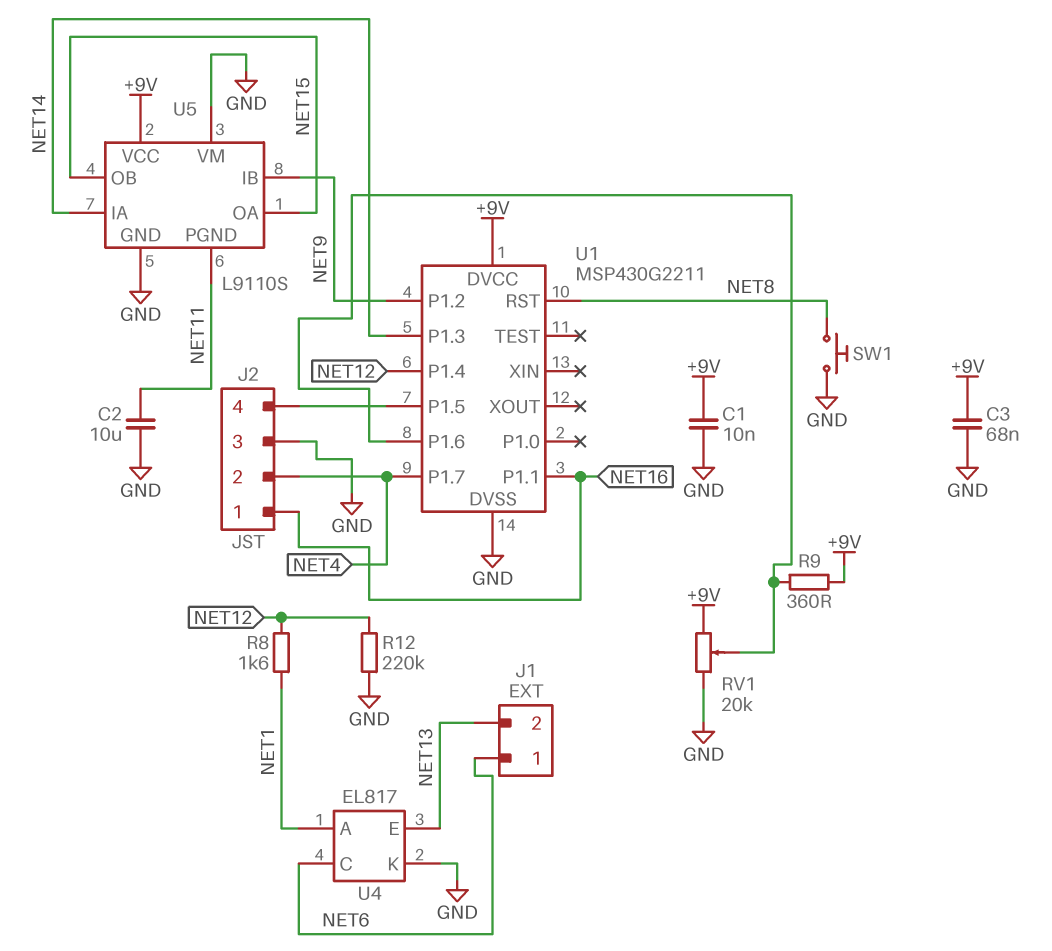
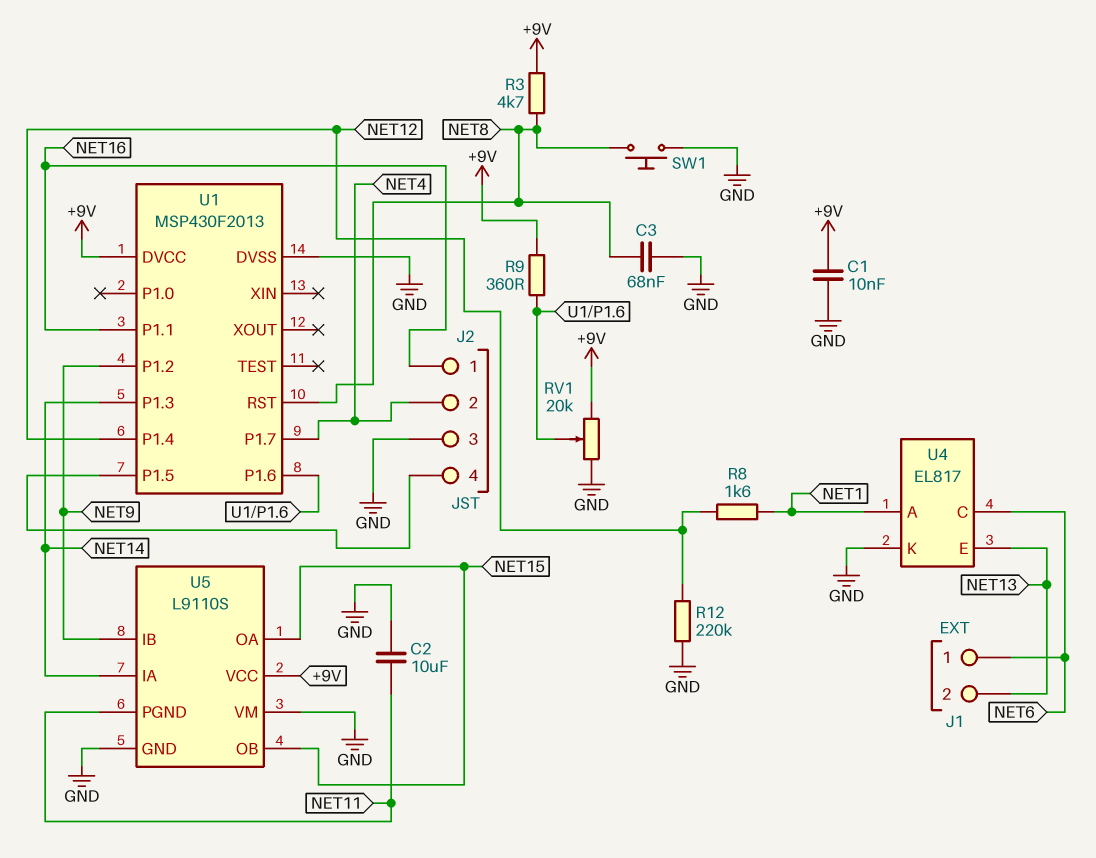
C3: 68nF (+9V, GND) -> 68nF (GND, NET8)
R3: none -> 4.7k (+9V, NET8)
U1: MSP430G2211 -> MSP430F2013

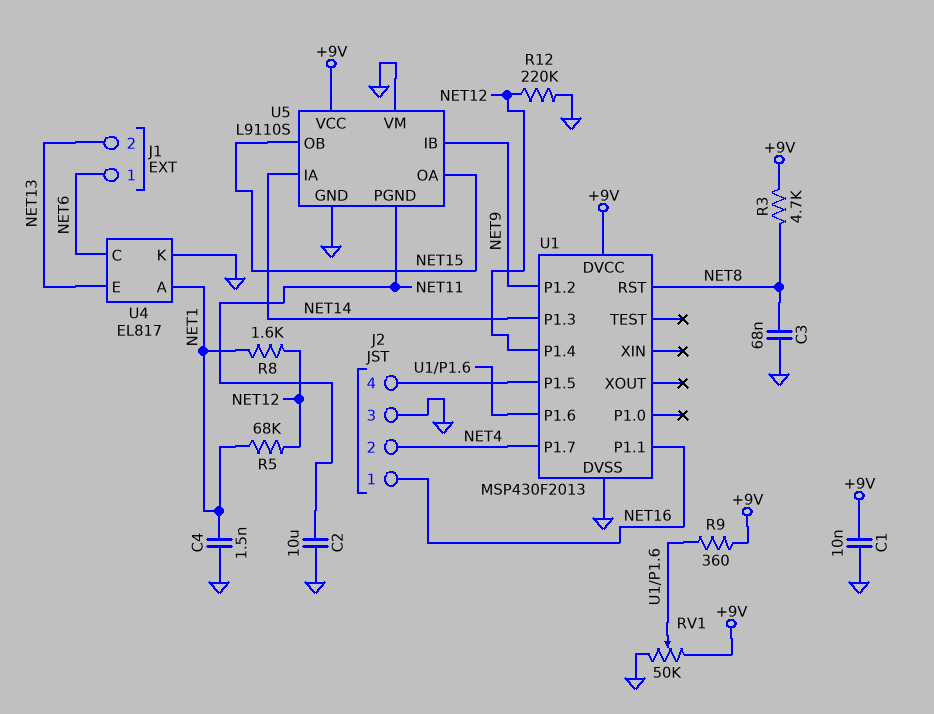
C4: none -> 1.5nF (GND, NET1)
R5: none -> 68k (NET1, NET12)
RV1: 20k (+9V, GND, wiper U1/P1.6) -> 50k (+9V, GND, wiper U1/P1.6)
SW1: button (GND, NET8) -> none

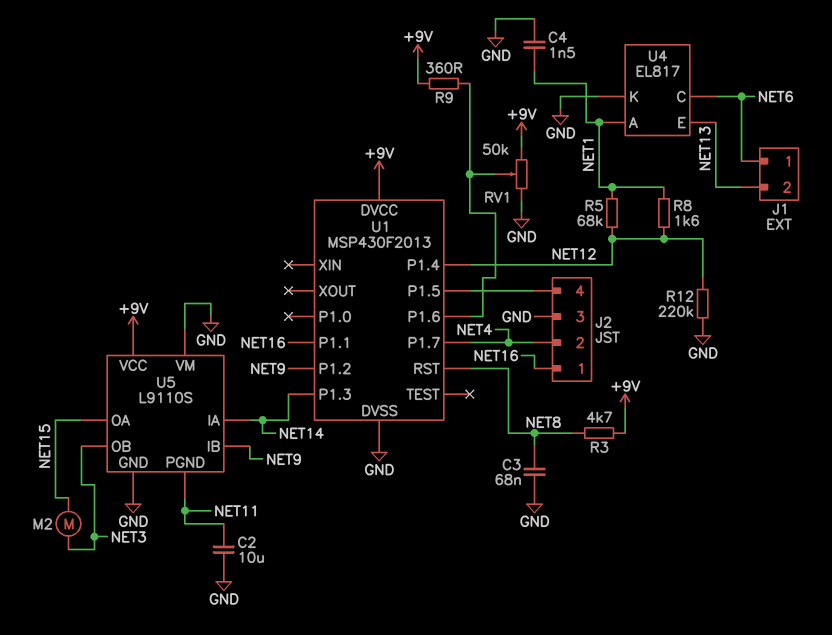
C1: 10nF (+9V, GND) -> none
M2: none -> motor (NET3, NET15)
U5 pin OB: NET15 -> NET3

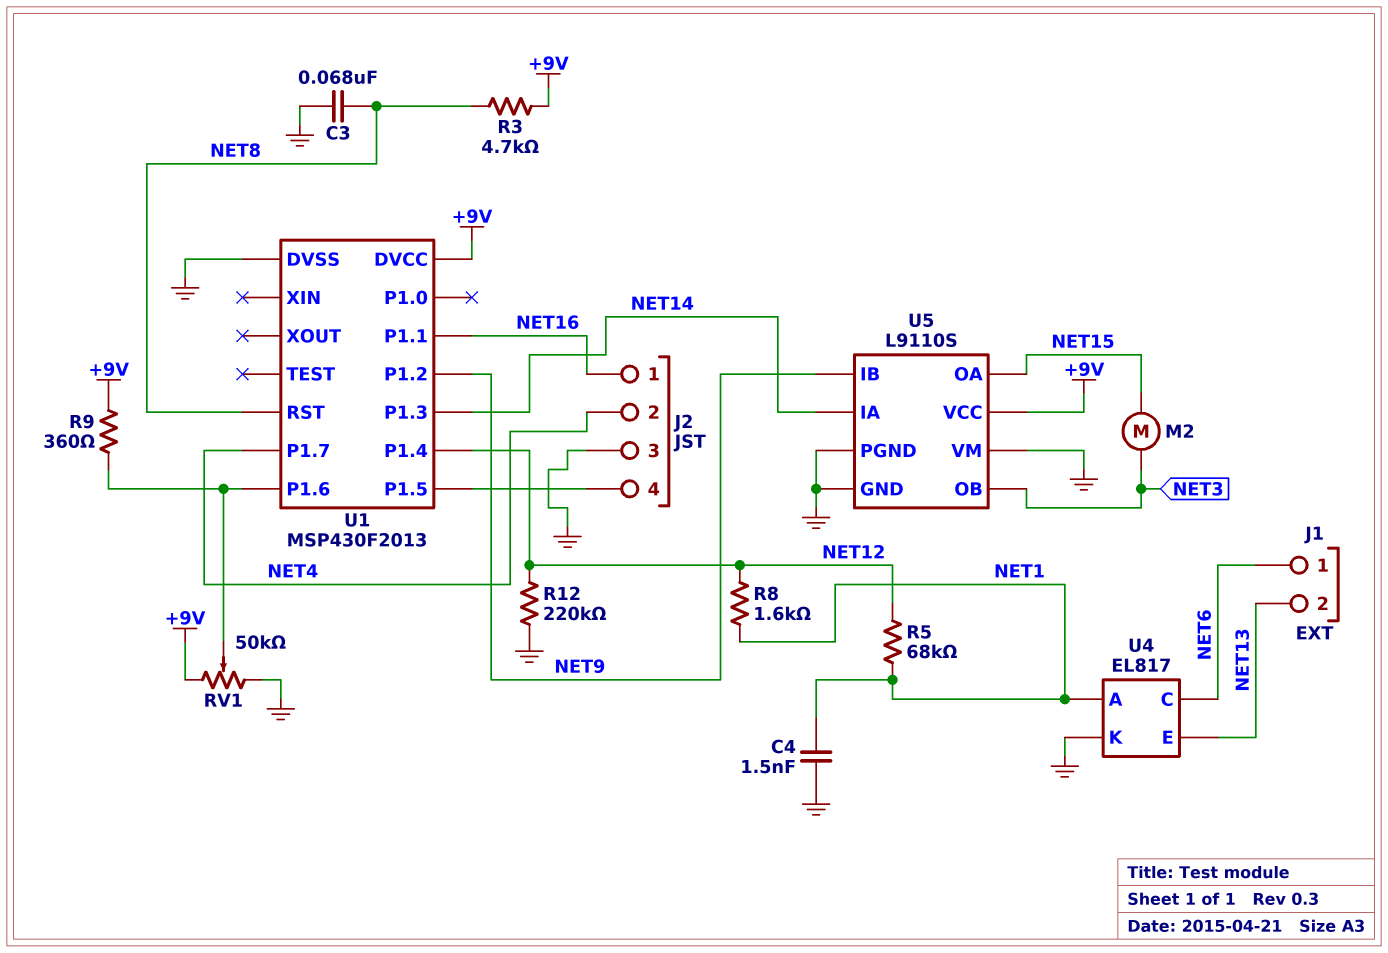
C2: 10uF (GND, NET11) -> none
U5 pin PGND: NET11 -> GND

